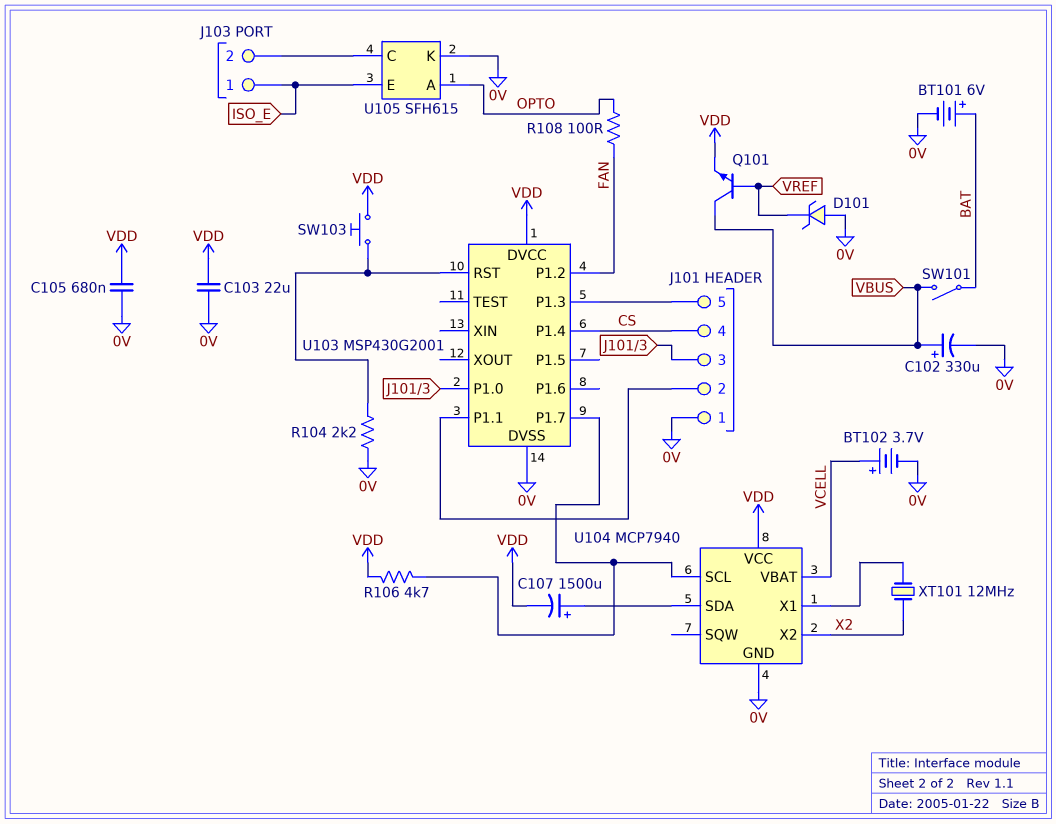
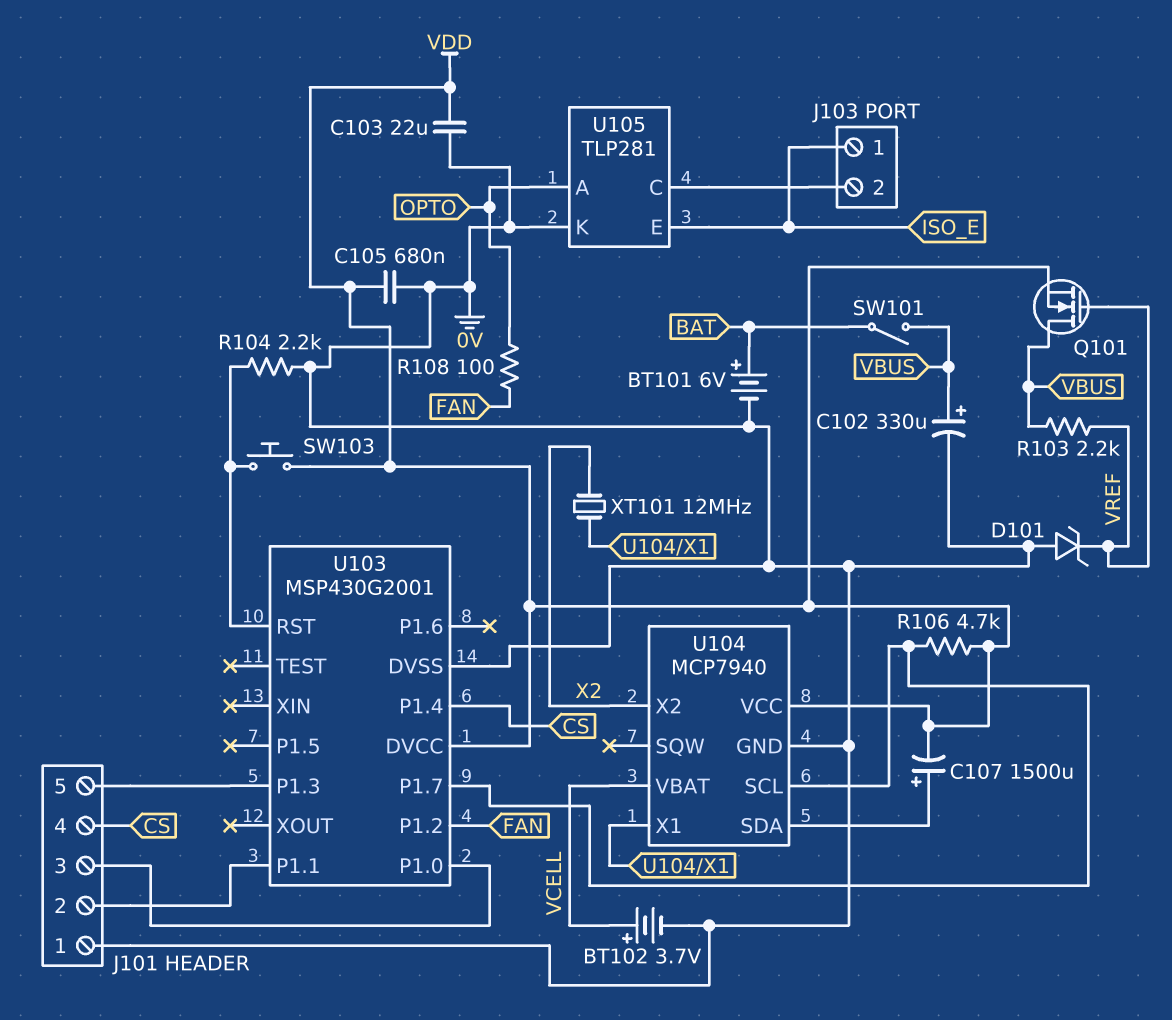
Q101: NPN (B VREF, C VBUS, E VDD) -> NMOS (G VREF, D VBUS, S VDD)
R103: none -> 2.2k (VBUS, VREF)
U105: SFH615 -> TLP281

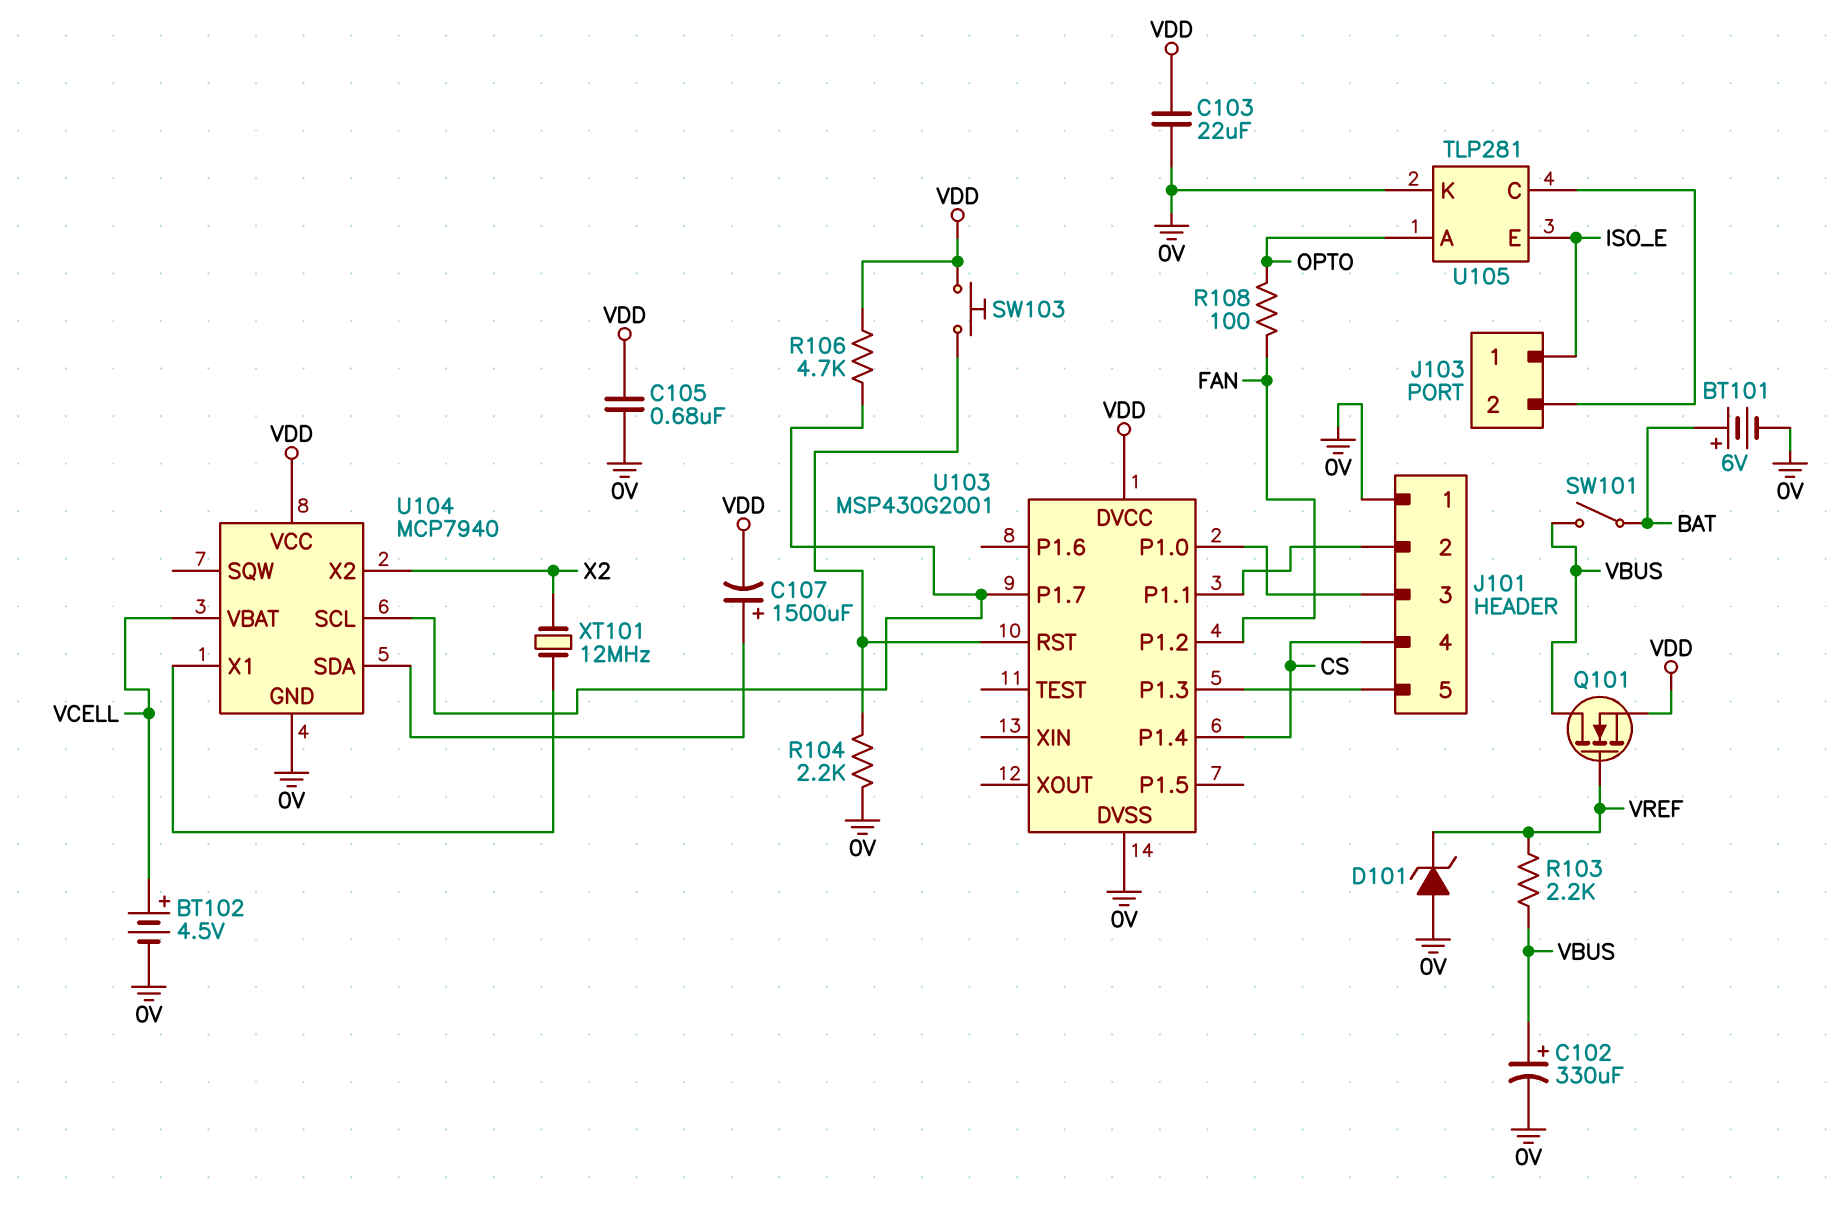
BT102: 3.7V (plus VCELL, minus 0V) -> 4.5V (plus VCELL, minus 0V)

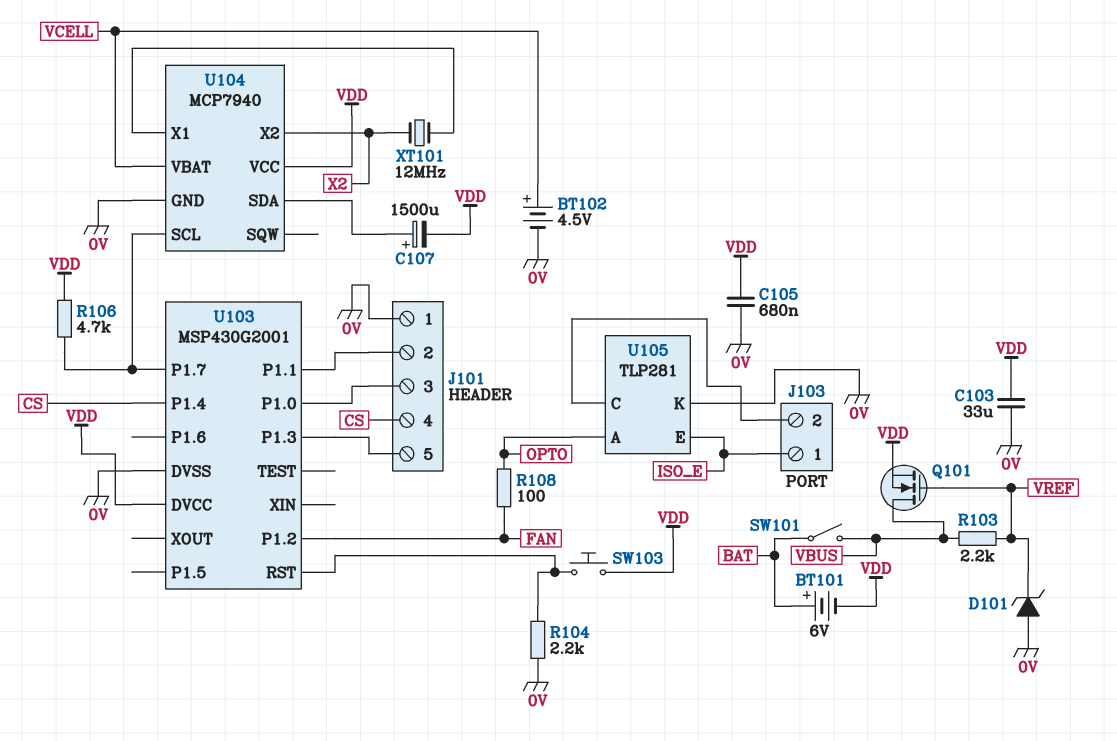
BT101: 6V (plus BAT, minus 0V) -> 6V (plus BAT, minus VDD)
C102: 330uF (plus VBUS, minus 0V) -> none
C103: 22uF (0V, VDD) -> 33uF (0V, VDD)

